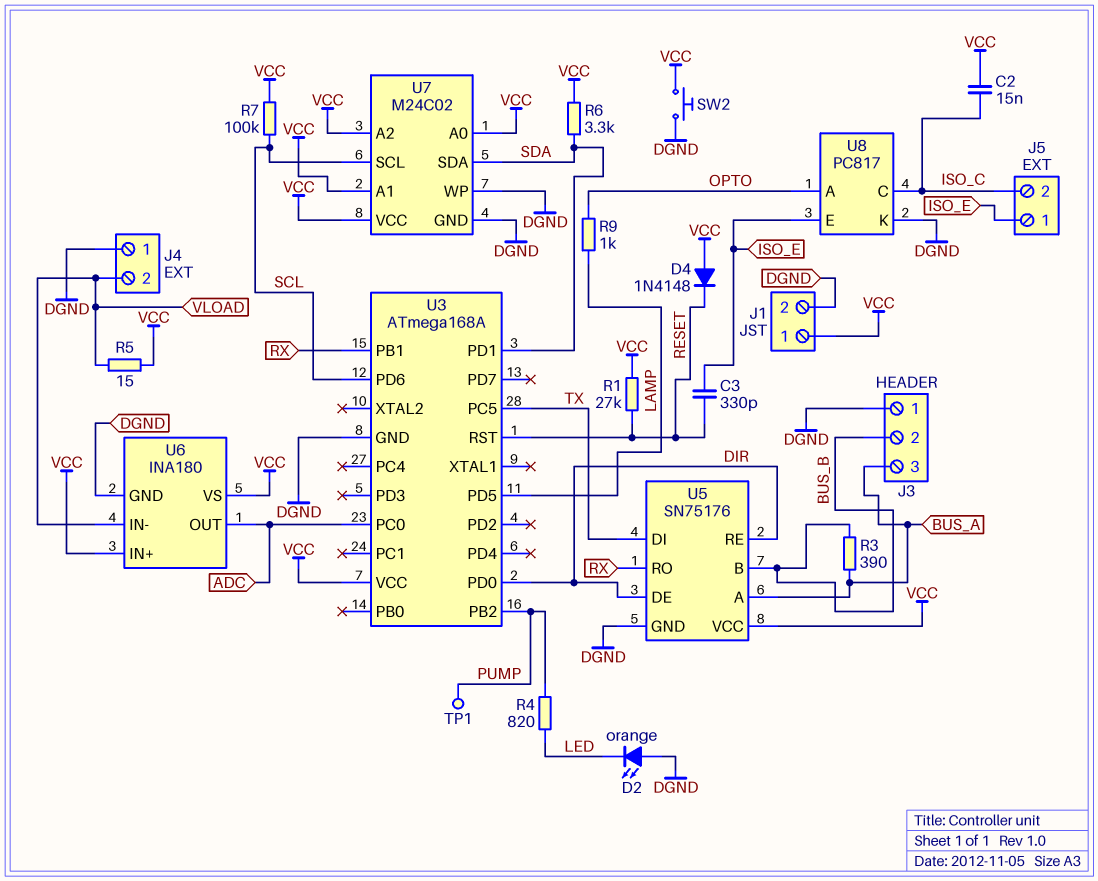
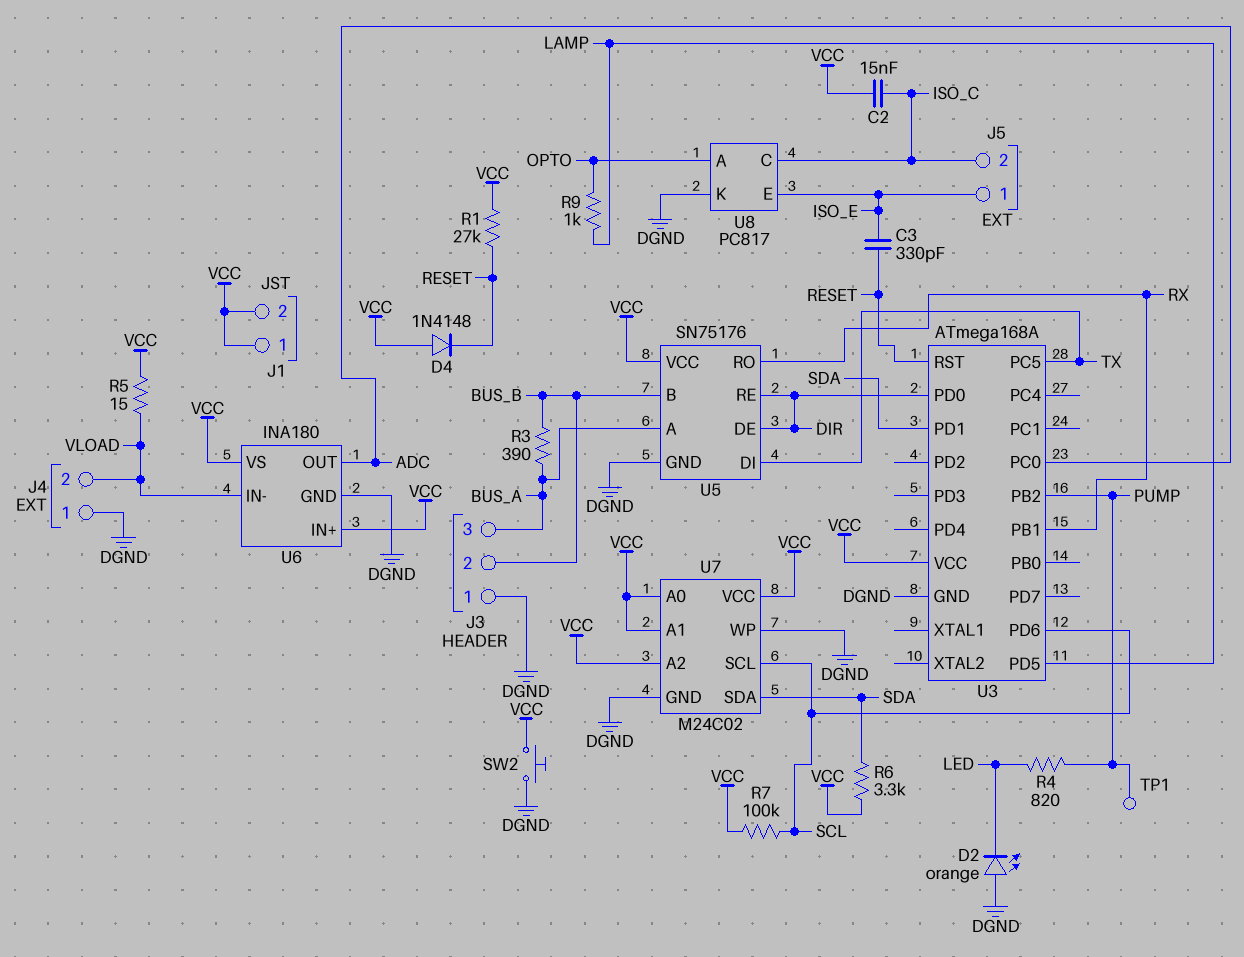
J1 pin 2: DGND -> VCC

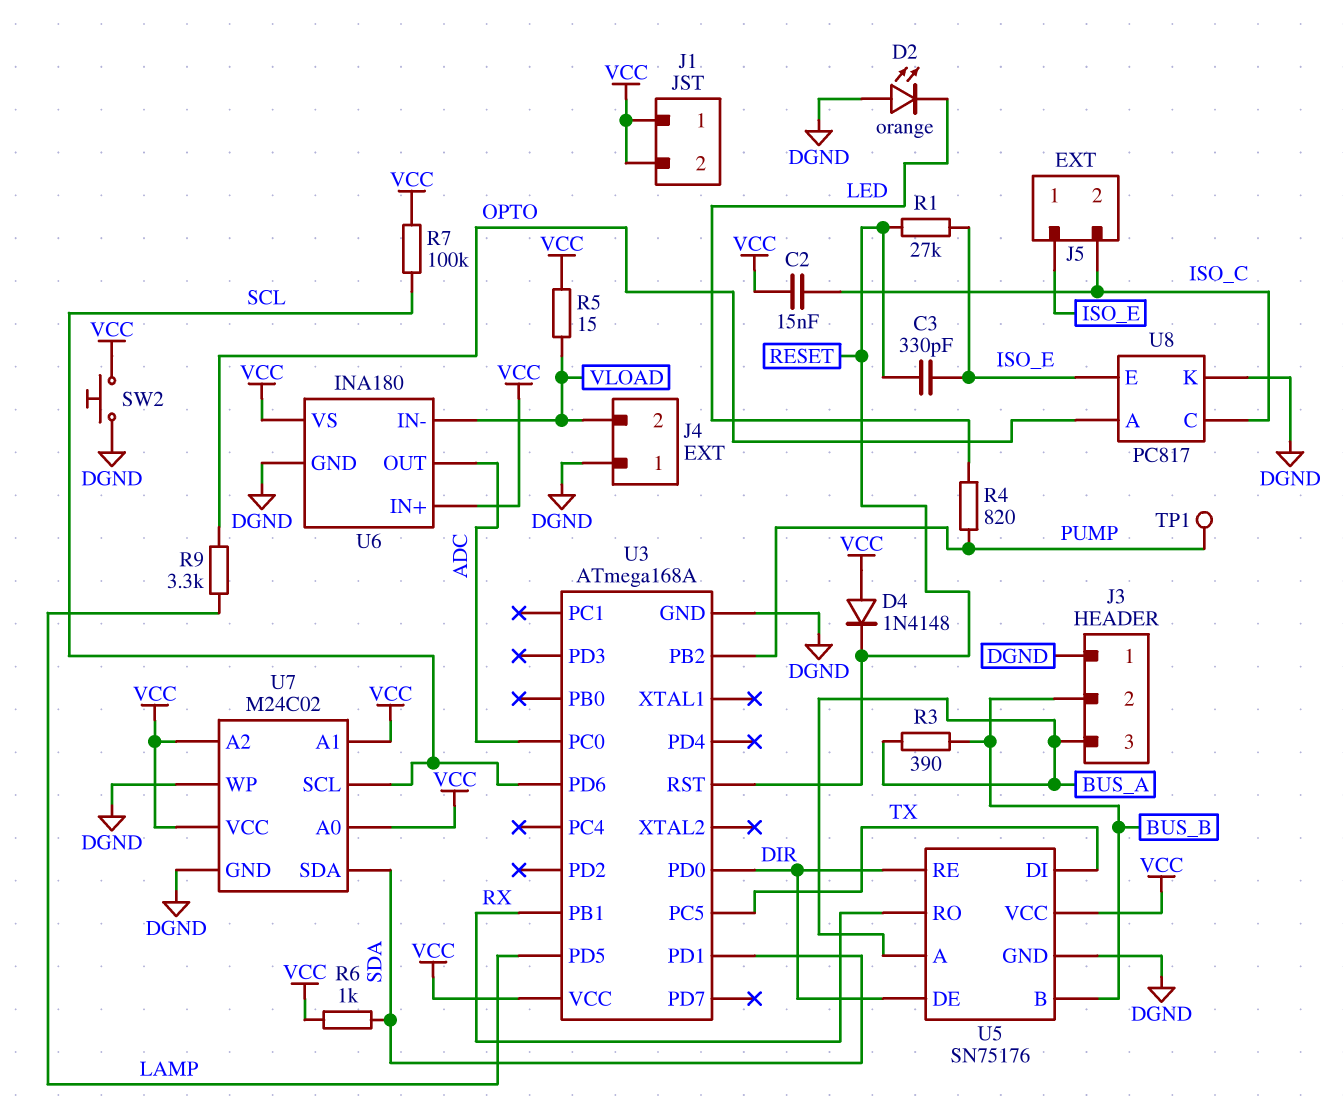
R1: 27k (RESET, VCC) -> 27k (ISO_E, RESET)
R6: 3.3k (SDA, VCC) -> 1k (SDA, VCC)
R9: 1k (LAMP, OPTO) -> 3.3k (LAMP, OPTO)

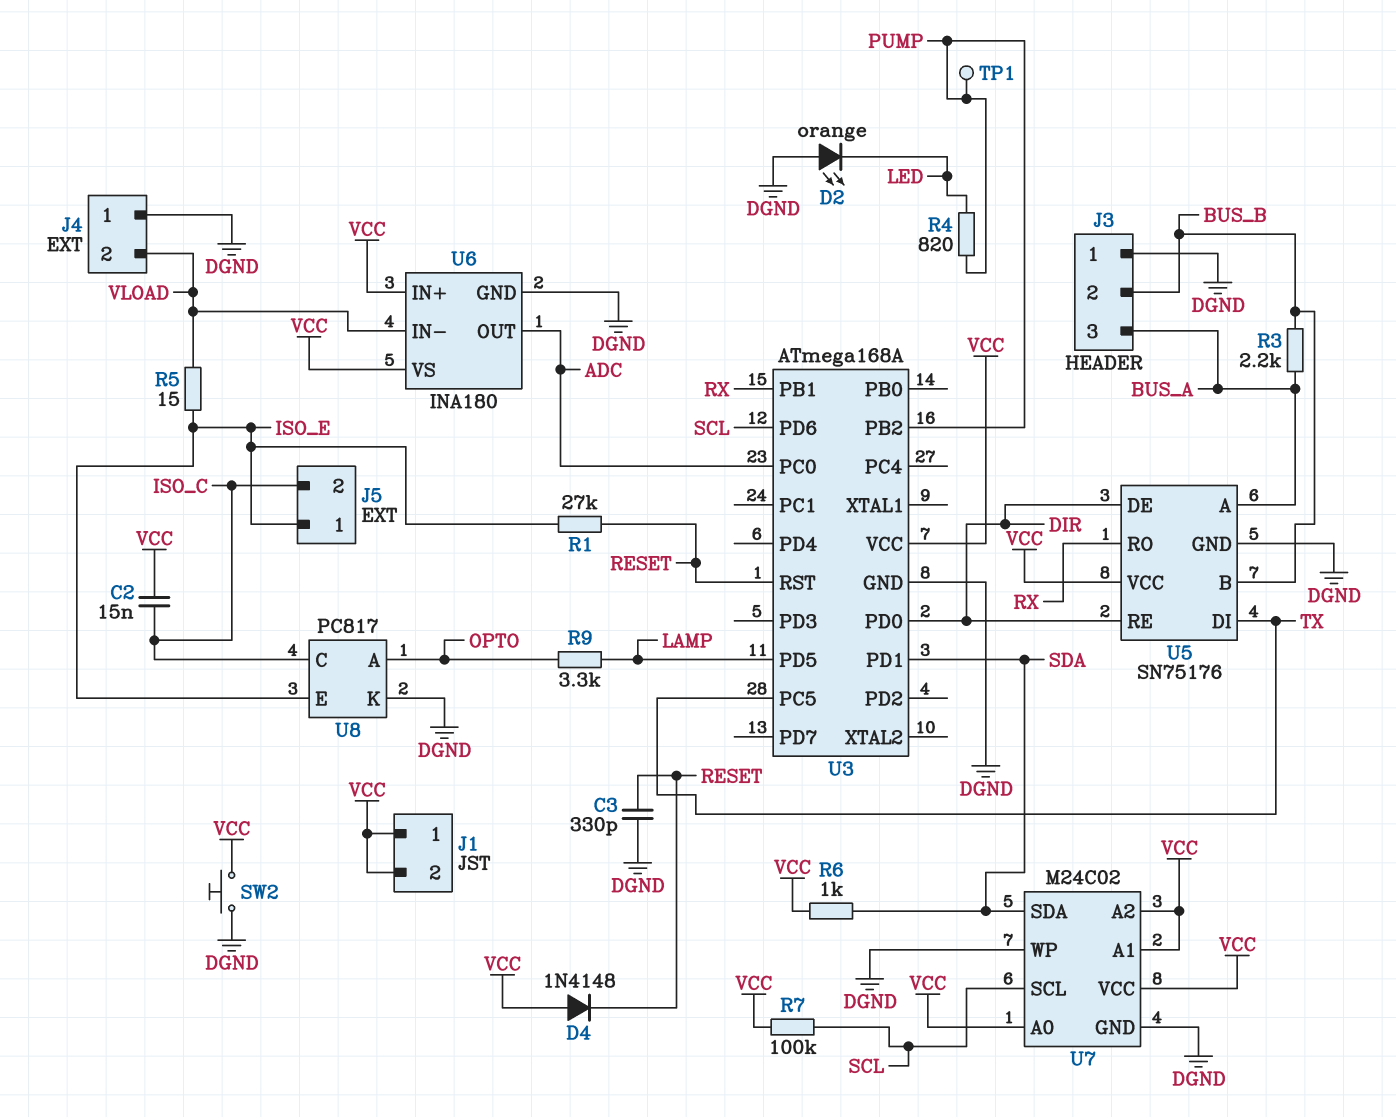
C3: 330pF (ISO_E, RESET) -> 330pF (DGND, RESET)
R3: 390 (BUS_A, BUS_B) -> 2.2k (BUS_A, BUS_B)
R5: 15 (VCC, VLOAD) -> 15 (ISO_E, VLOAD)

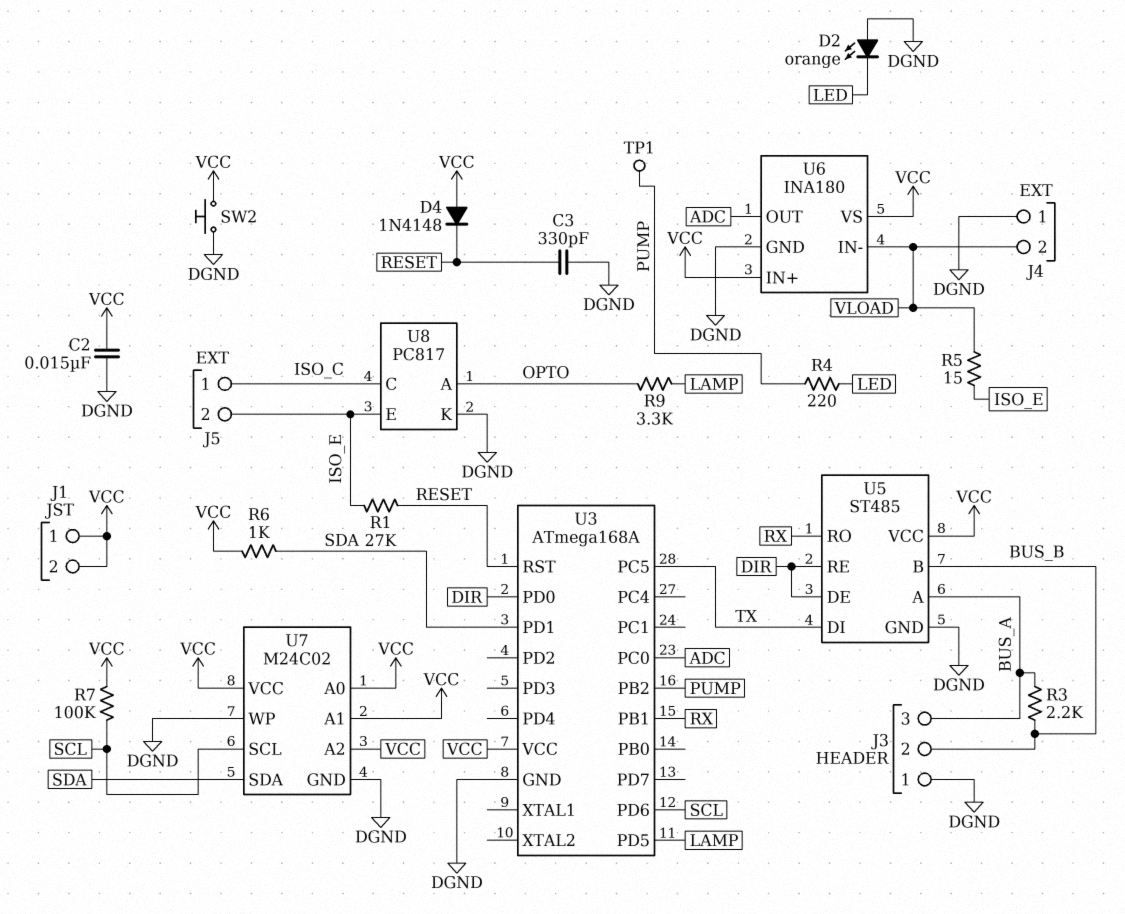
C2: 15nF (ISO_C, VCC) -> 15nF (DGND, VCC)
J5 pin 1: ISO_E -> ISO_C
J5 pin 2: ISO_C -> ISO_E
R4: 820 (LED, PUMP) -> 220 (LED, PUMP)
U5: SN75176 -> ST485

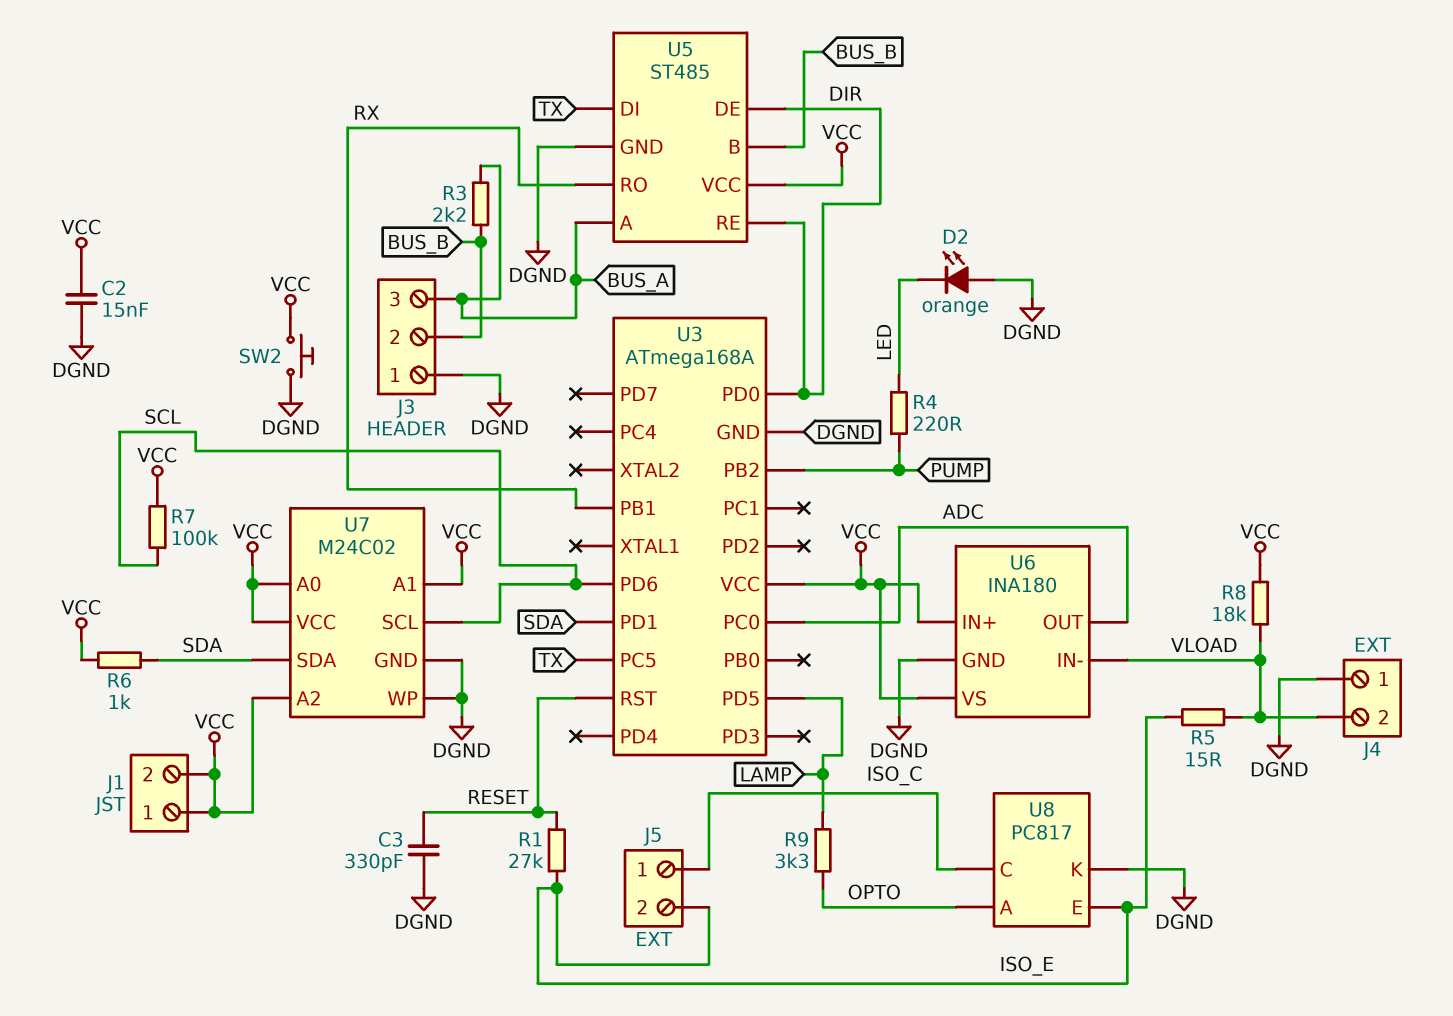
D4: diode 1N4148 (A VCC, K RESET) -> none
R8: none -> 18k (VCC, VLOAD)
TP1: test point (PUMP) -> none

